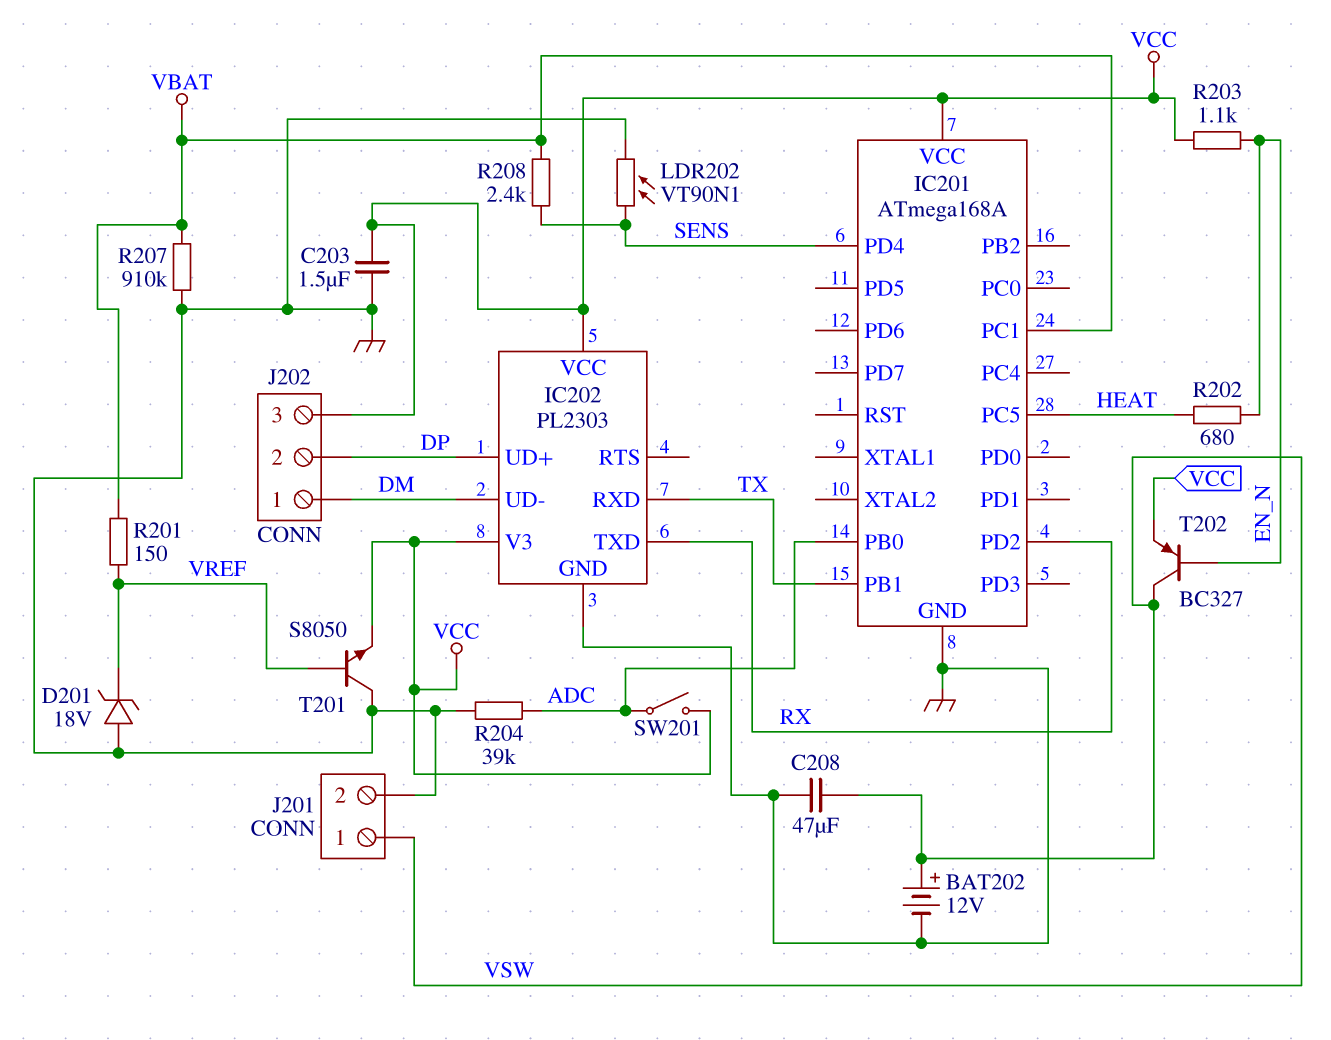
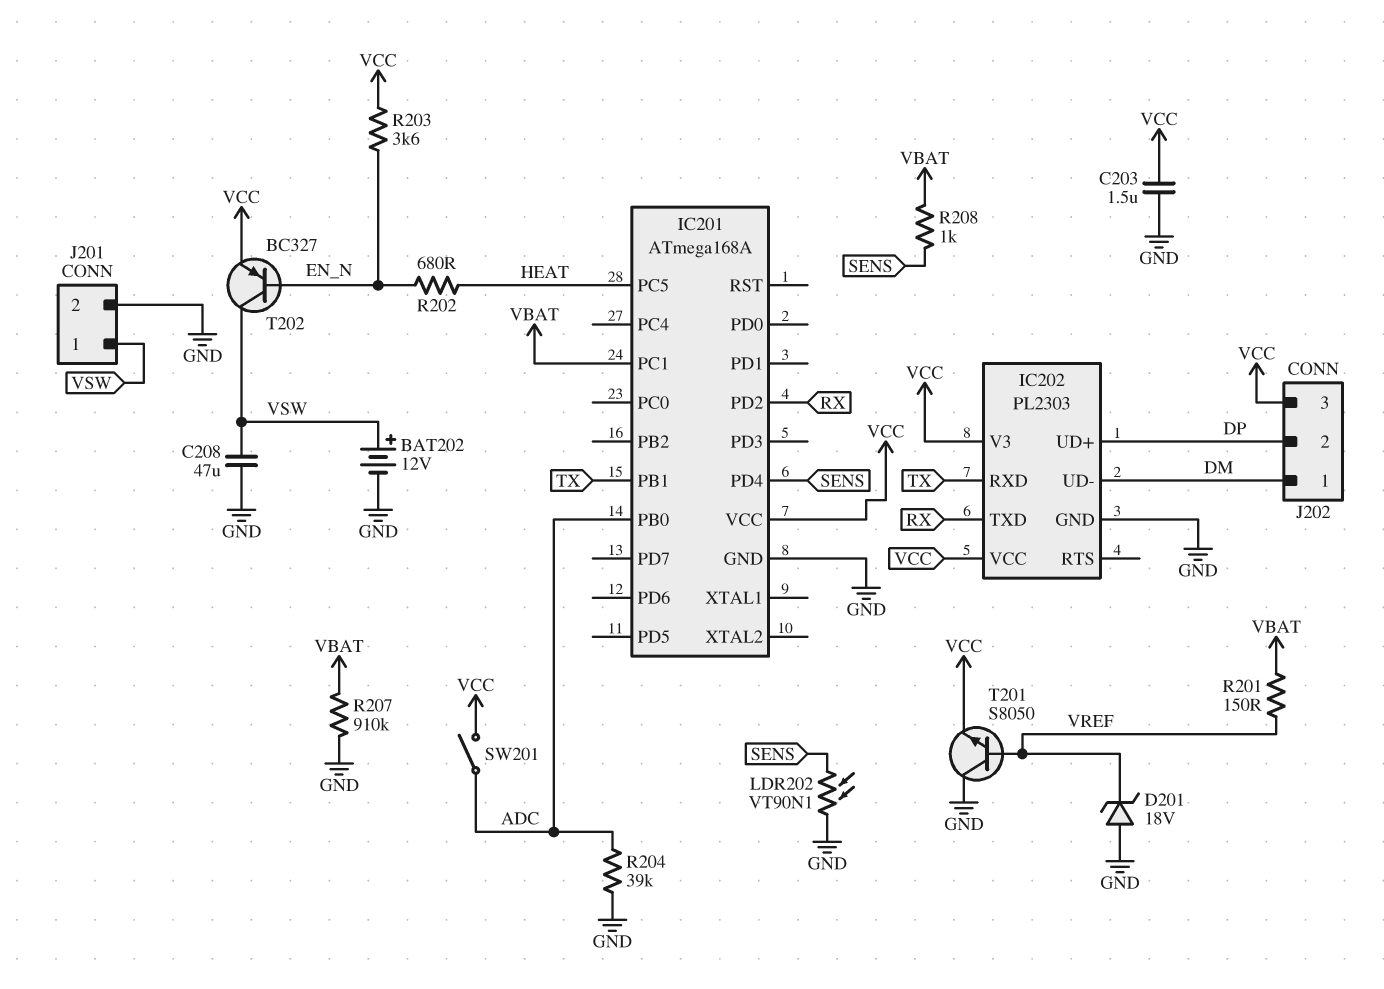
R203: 1.1k (EN_N, VCC) -> 3.6k (EN_N, VCC)
R208: 2.4k (SENS, VBAT) -> 1k (SENS, VBAT)

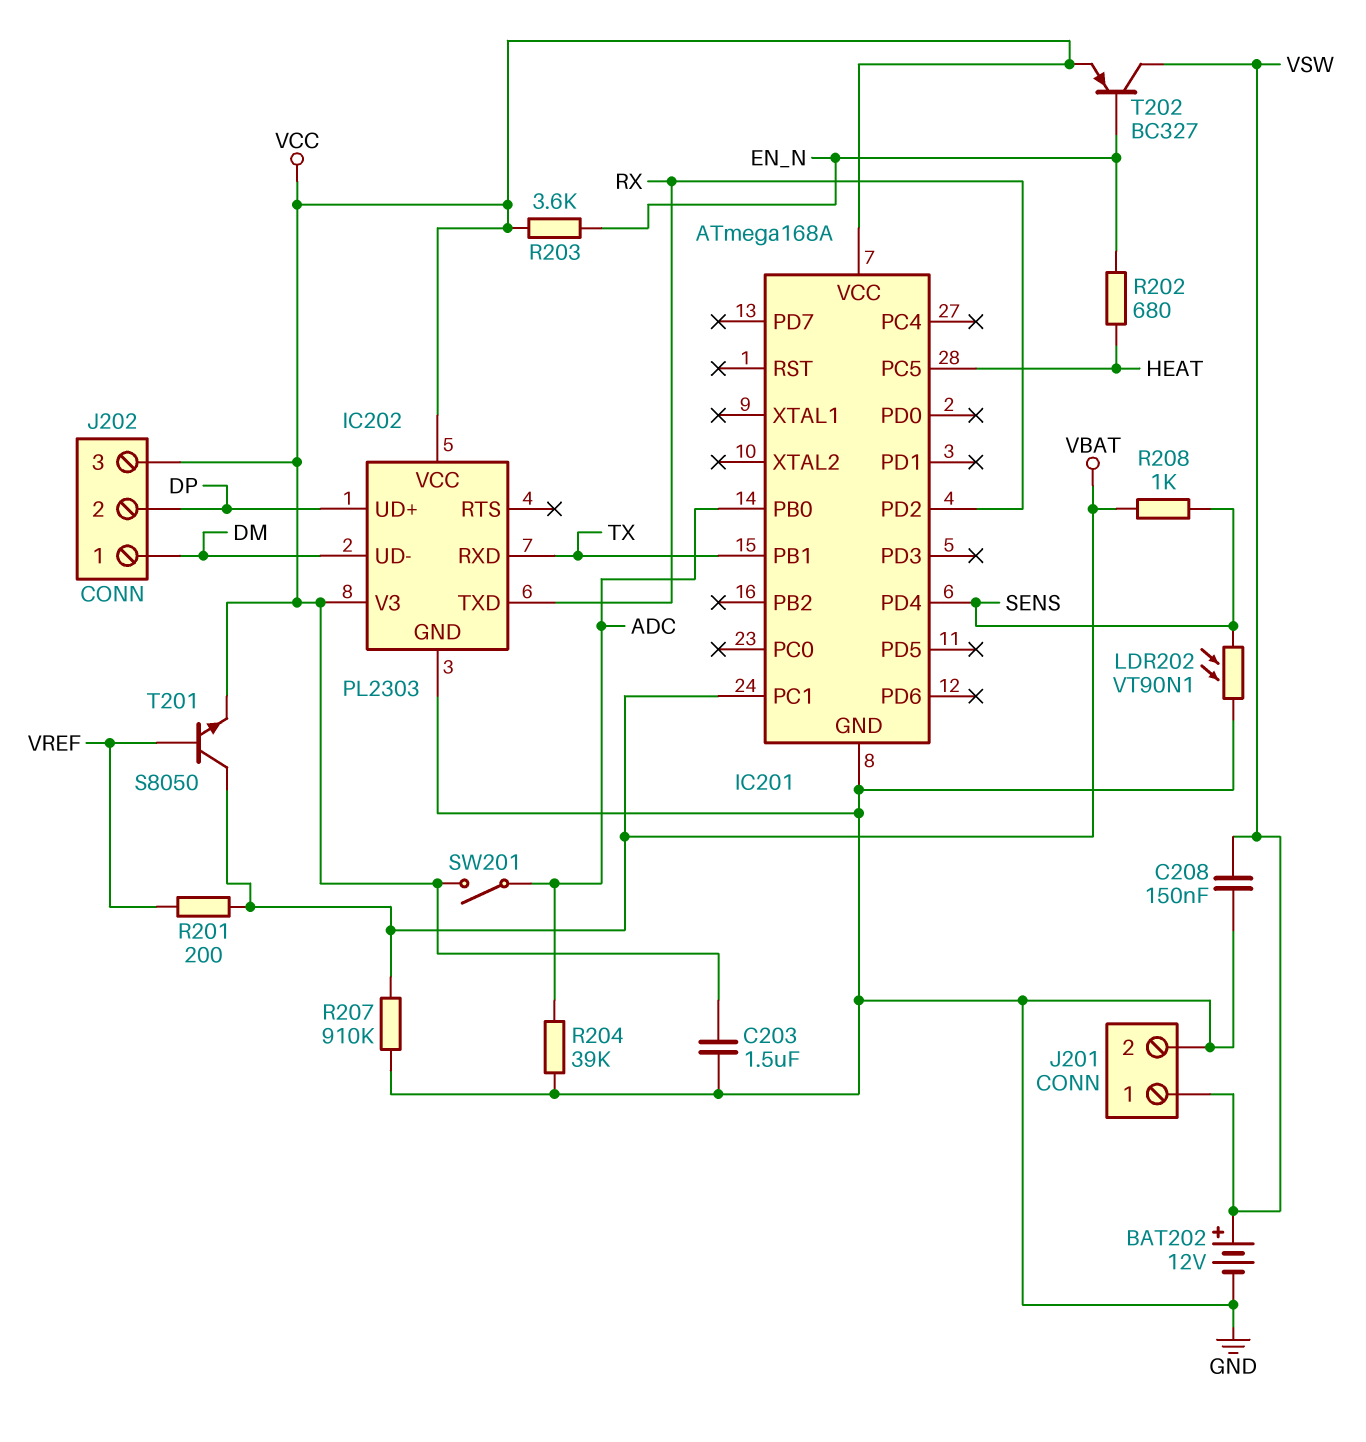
C208: 47uF (GND, VSW) -> 150nF (GND, VSW)
D201: zener 18V (A GND, K VREF) -> none
R201: 150 (VBAT, VREF) -> 200 (VBAT, VREF)
T201: NPN S8050 (B VREF, C GND, E VCC) -> NPN S8050 (B VREF, C VBAT, E VCC)

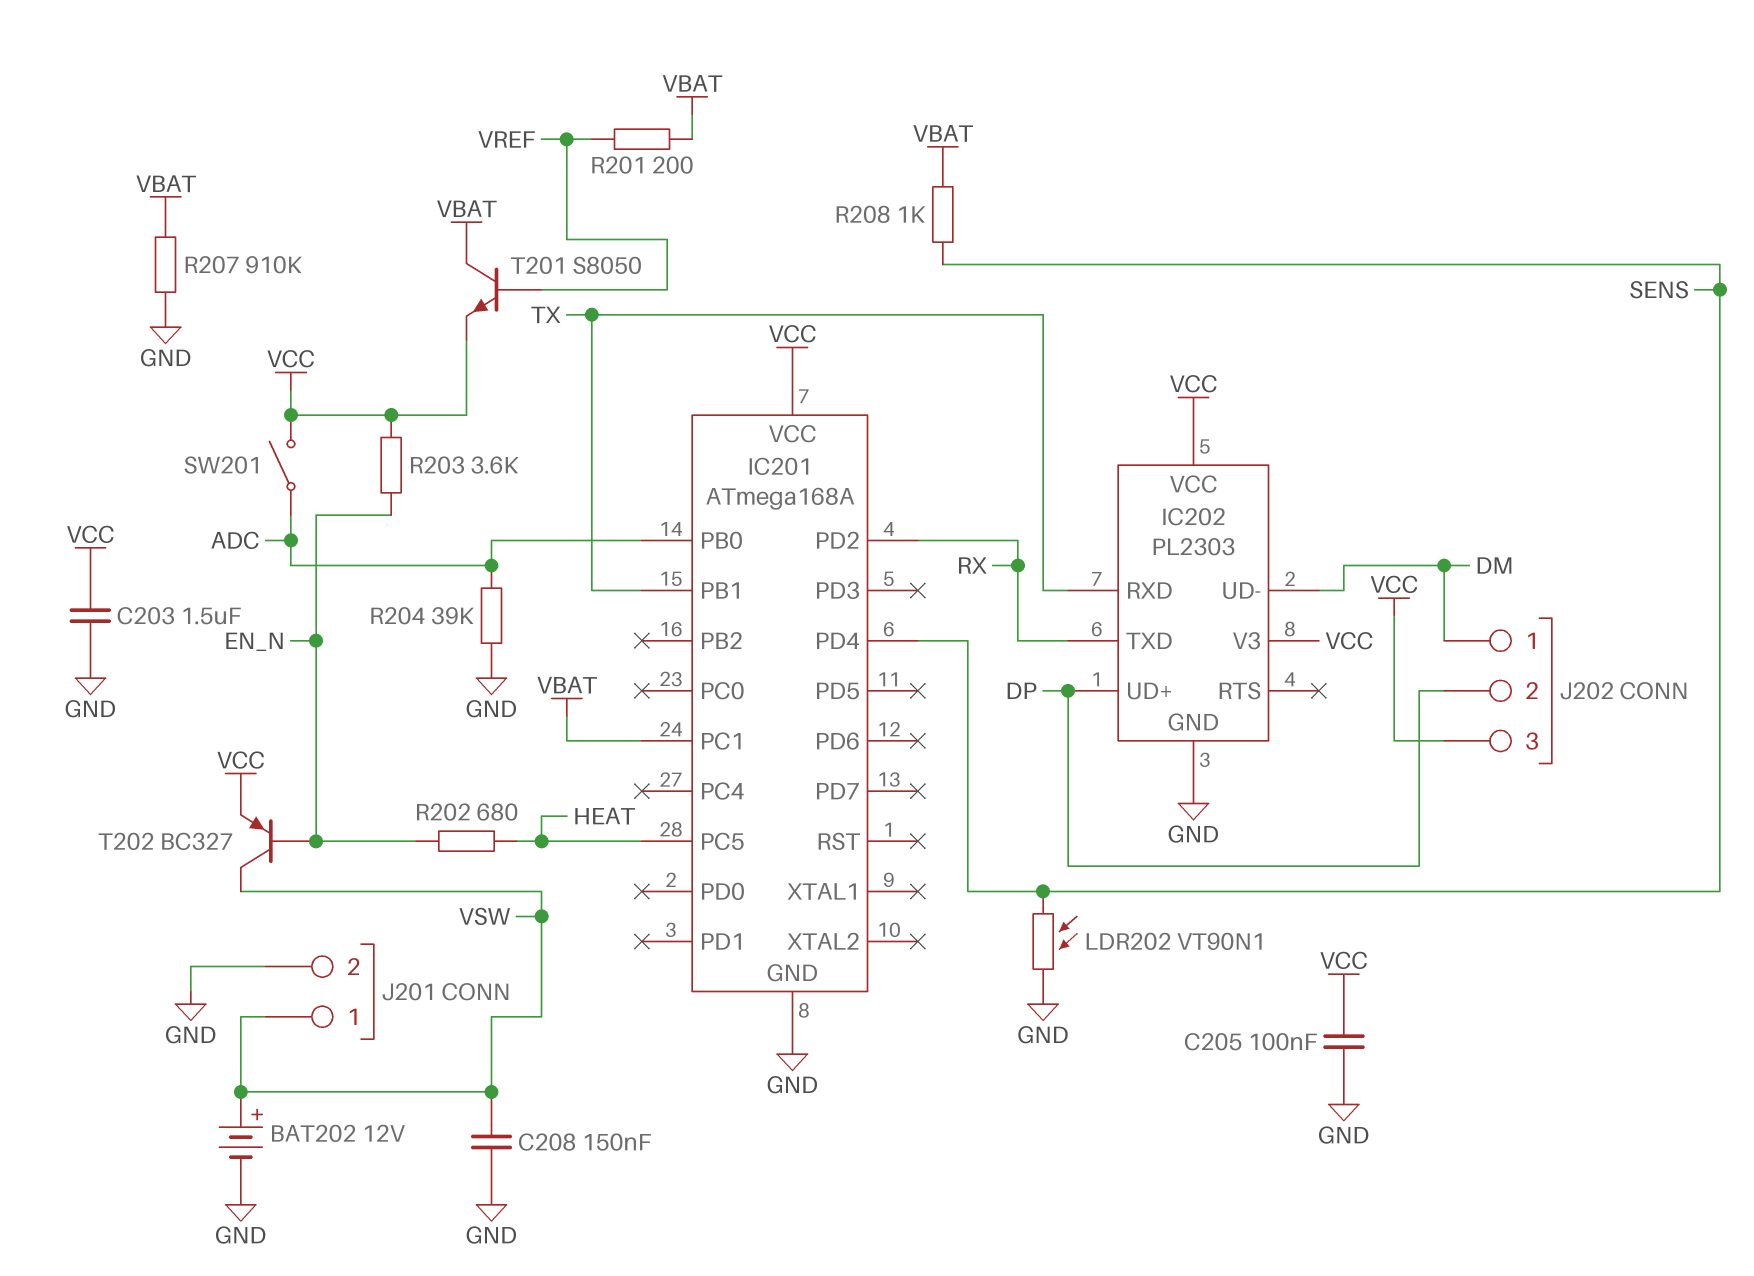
C205: none -> 100nF (GND, VCC)

